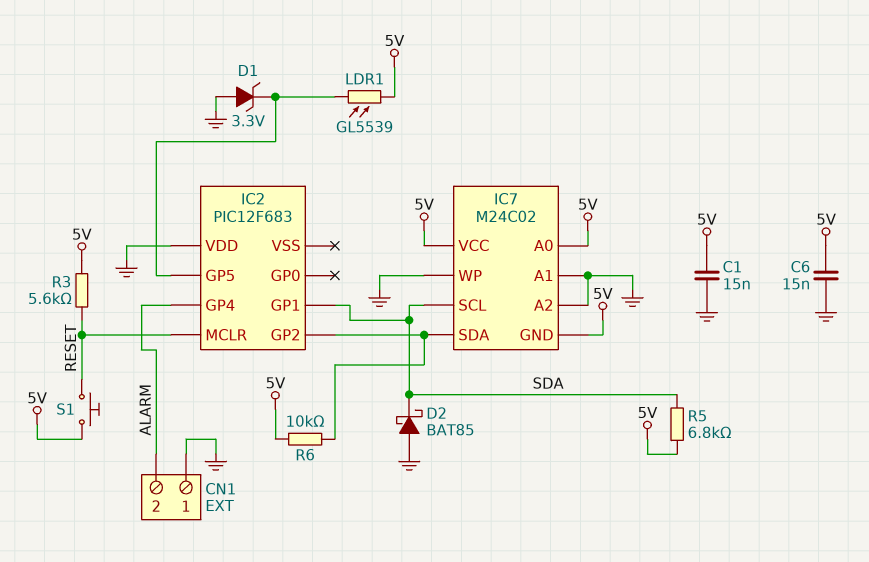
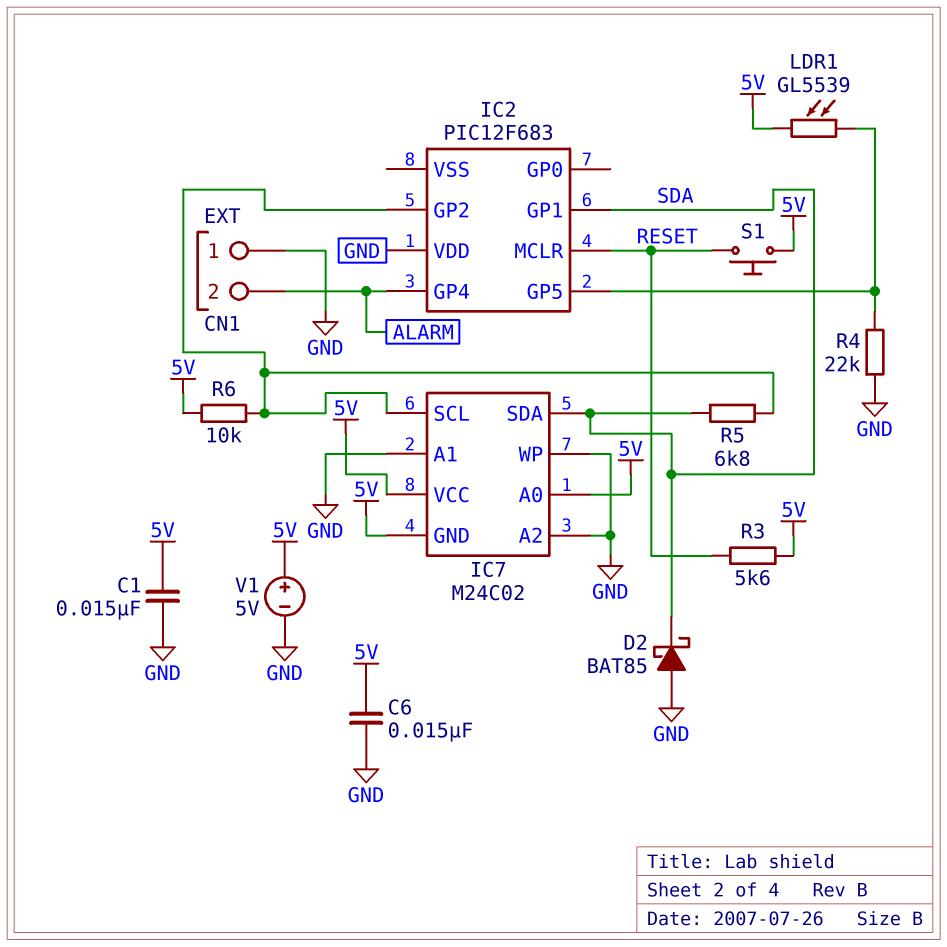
D1: zener 3.3V (A GND, K IC2/GP5) -> none
IC7 pin SCL: SDA -> IC2/GP2
IC7 pin SDA: IC2/GP2 -> SDA
R4: none -> 22k (GND, IC2/GP5)
R5: 6.8k (5V, SDA) -> 6.8k (IC2/GP2, SDA)
V1: none -> 5V (plus 5V, minus GND)

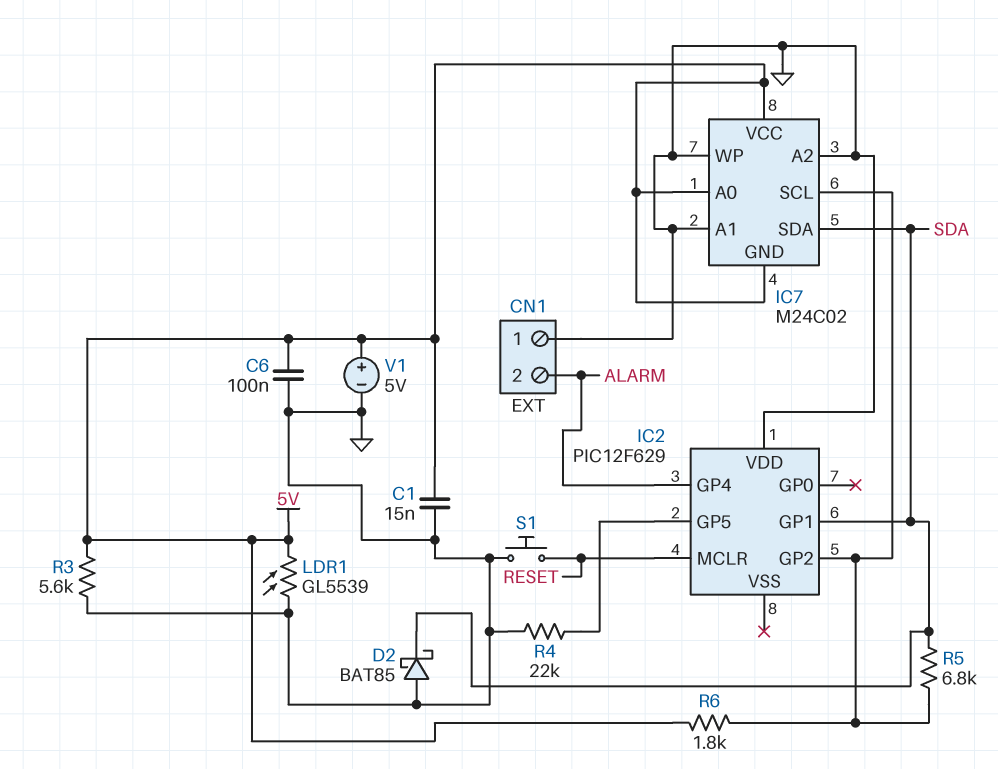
C6: 15nF (5V, GND) -> 100nF (5V, GND)
IC2: PIC12F683 -> PIC12F629
LDR1: GL5539 (5V, IC2/GP5) -> GL5539 (5V, GND)
R3: 5.6k (5V, RESET) -> 5.6k (5V, GND)
R6: 10k (5V, IC2/GP2) -> 1.8k (5V, IC2/GP2)
S1: button (5V, RESET) -> button (GND, RESET)

